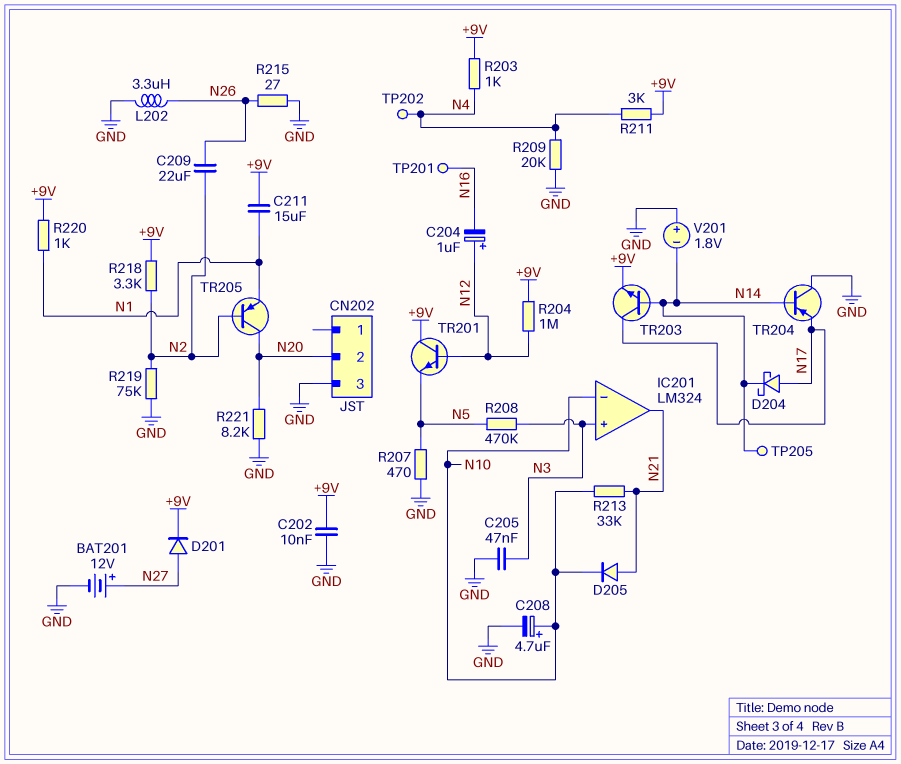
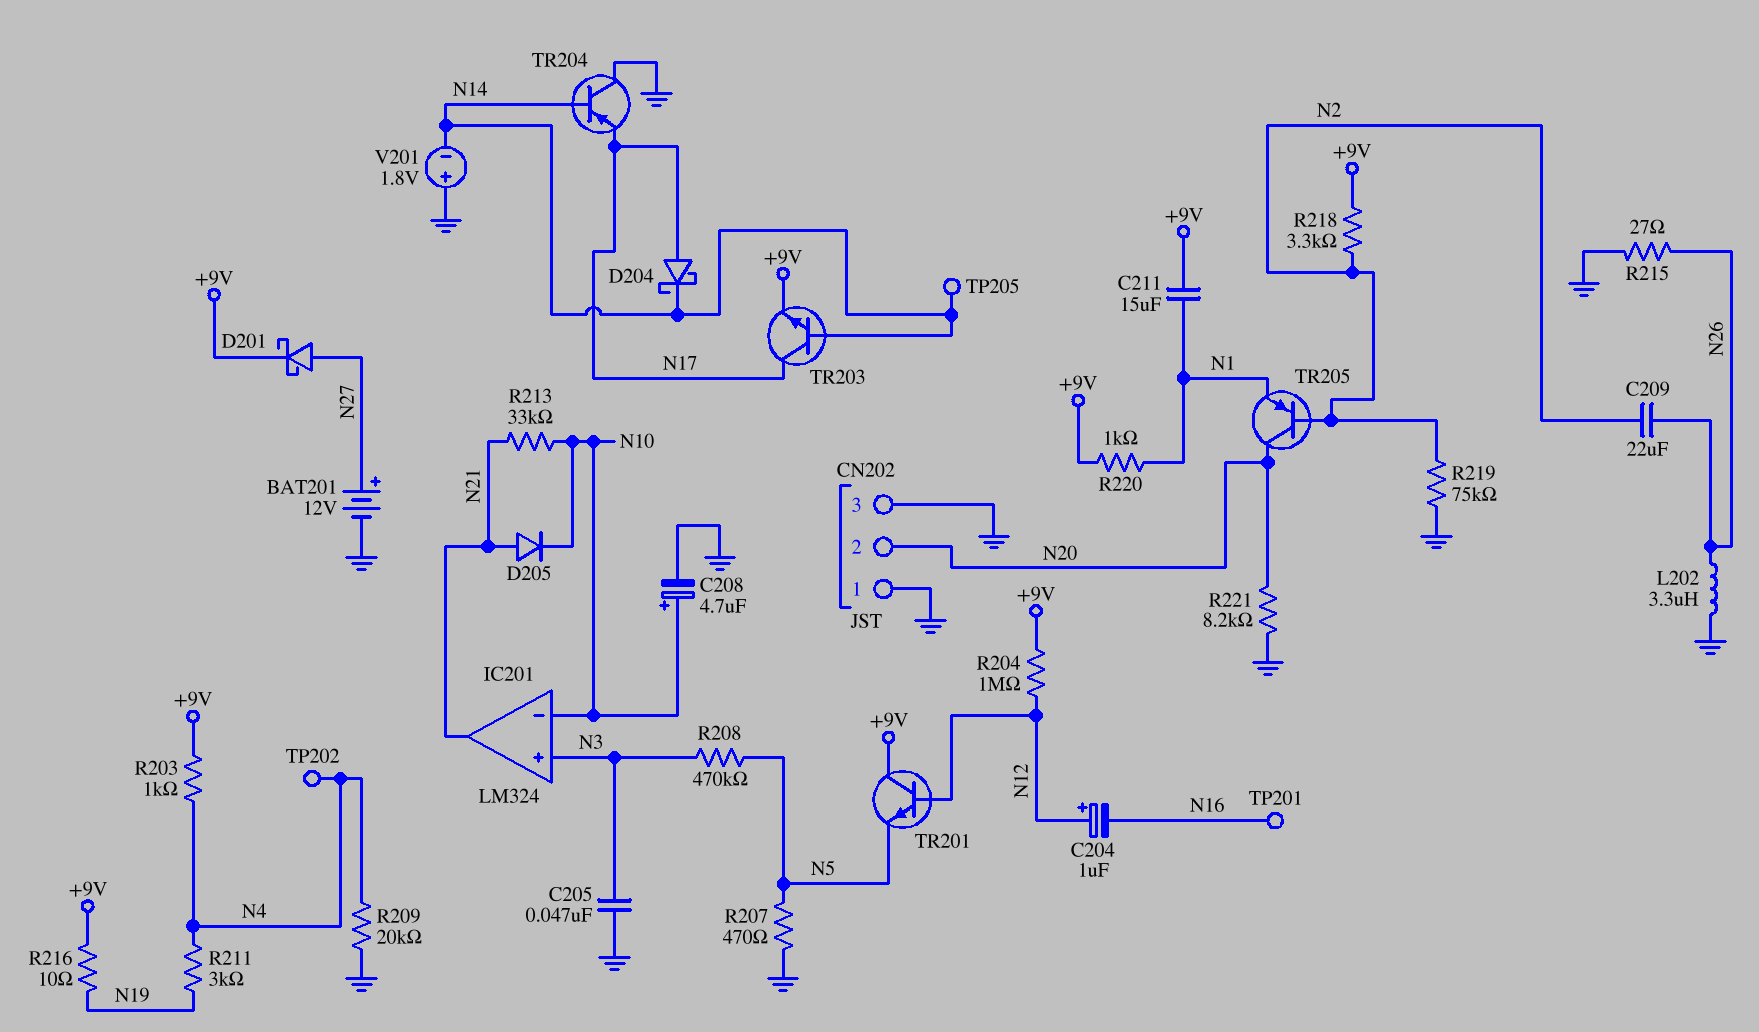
C202: 10nF (+9V, GND) -> none
CN202 pin 1: none -> GND
D201: diode (A N27, K +9V) -> schottky (A N27, K +9V)
R211: 3k (+9V, N4) -> 3k (N4, N19)
R216: none -> 10 (+9V, N19)

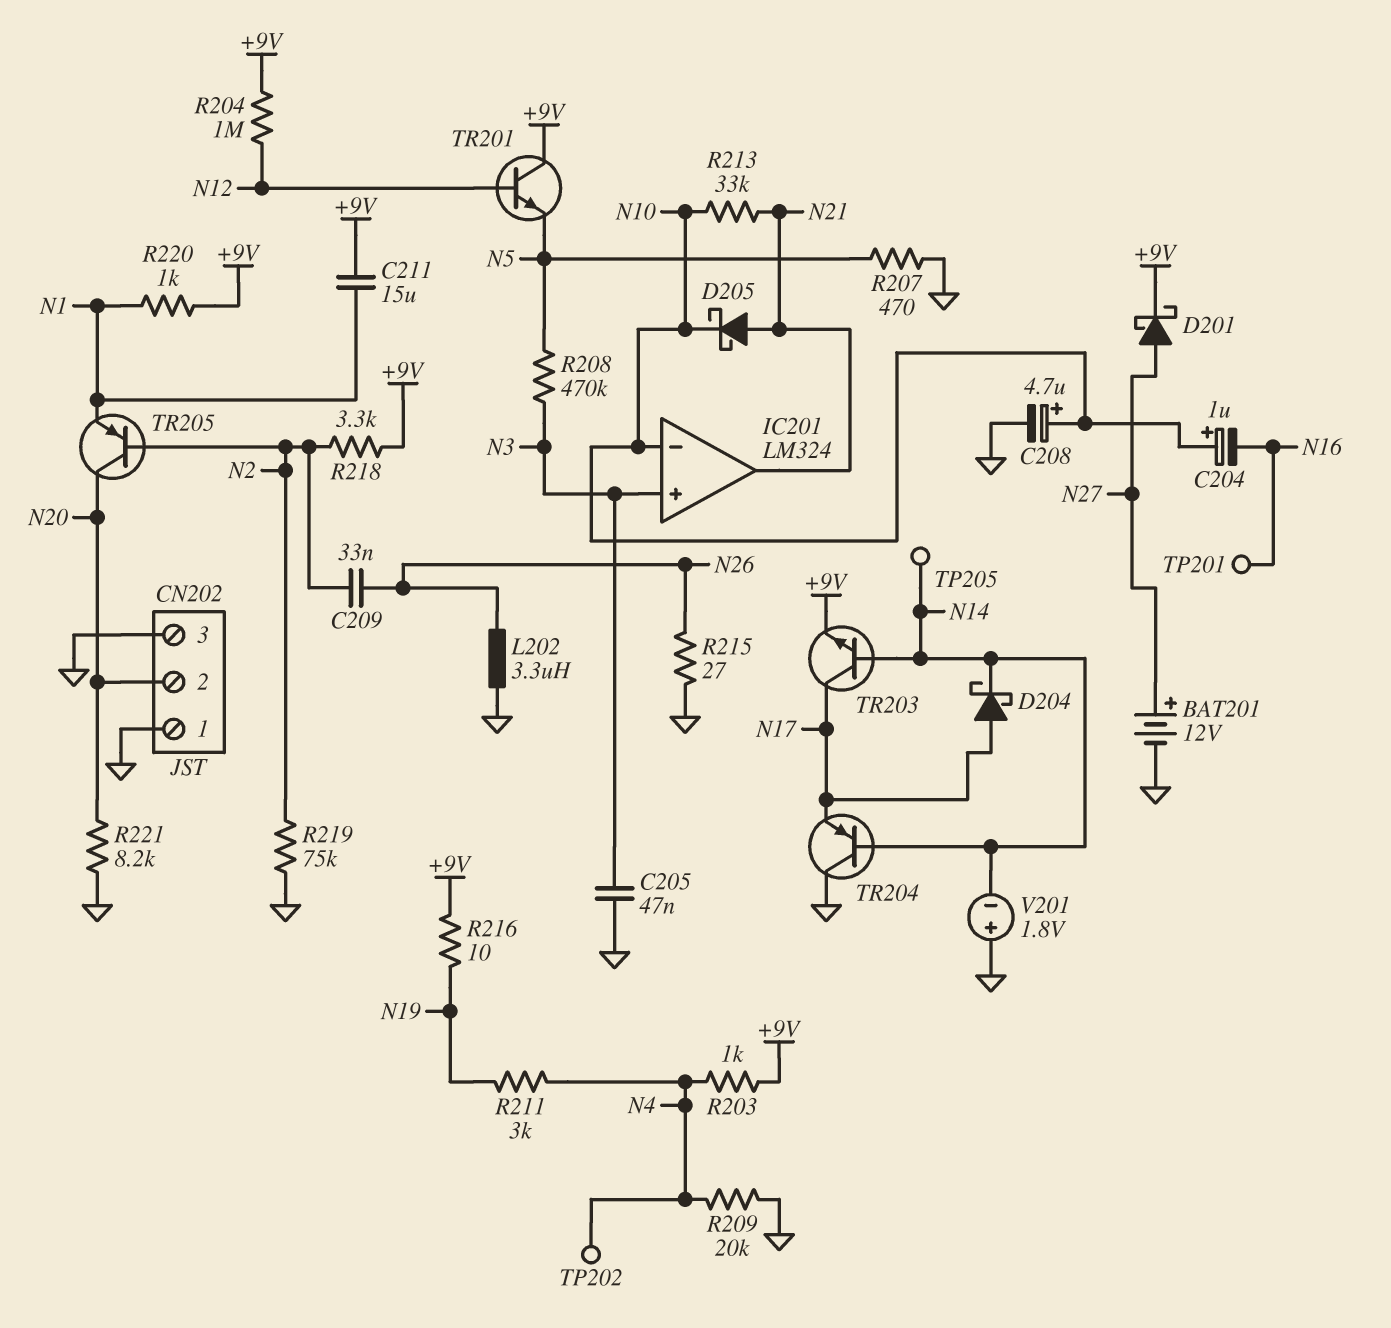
C204: 1uF (plus N12, minus N16) -> 1uF (plus N10, minus N16)
C209: 22uF (N2, N26) -> 33nF (N2, N26)
D205: diode (A N21, K N10) -> schottky (A N21, K N10)

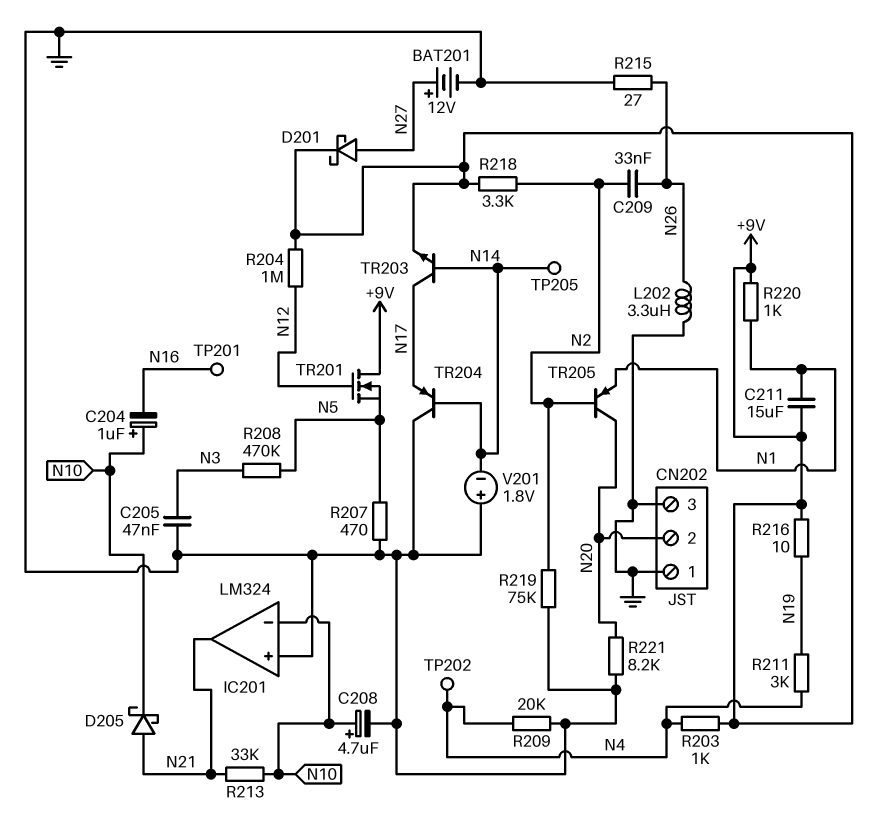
D204: schottky (A N17, K N14) -> none
IC201 pin in+: N3 -> GND
TR201: NPN (B N12, C +9V, E N5) -> NMOS (G N12, D +9V, S N5)

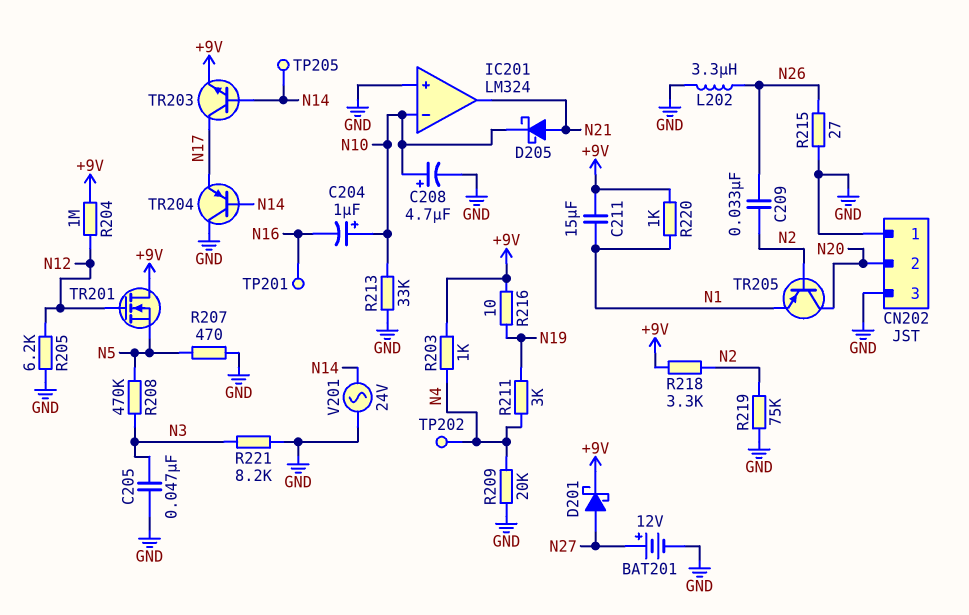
R205: none -> 6.2k (GND, N12)
R213: 33k (N10, N21) -> 33k (GND, N10)
R221: 8.2k (GND, N20) -> 8.2k (GND, N3)
V201: 1.8V (plus GND, minus N14) -> AC 24V (GND, N14)

